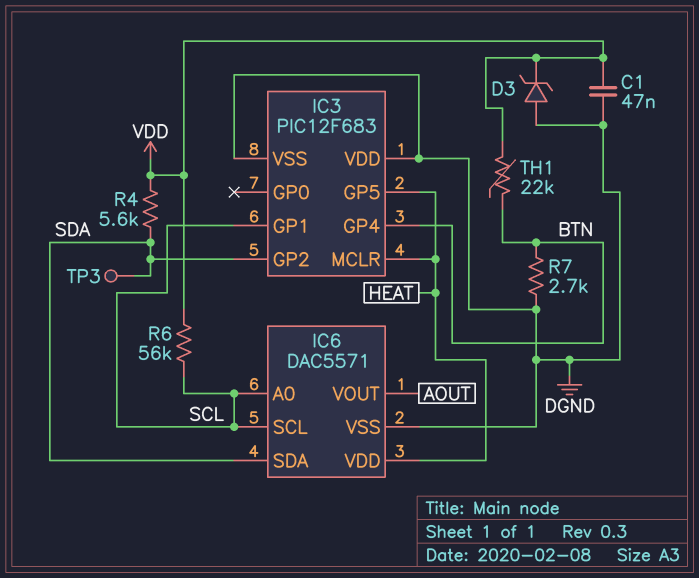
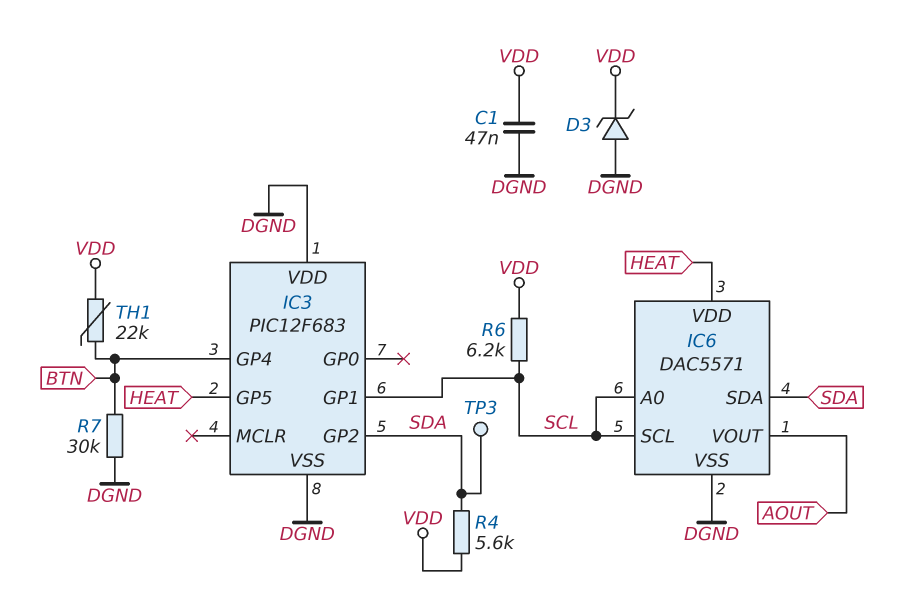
IC3 pin MCLR: HEAT -> none
R6: 56k (SCL, VDD) -> 6.2k (SCL, VDD)
R7: 2.7k (BTN, DGND) -> 30k (BTN, DGND)

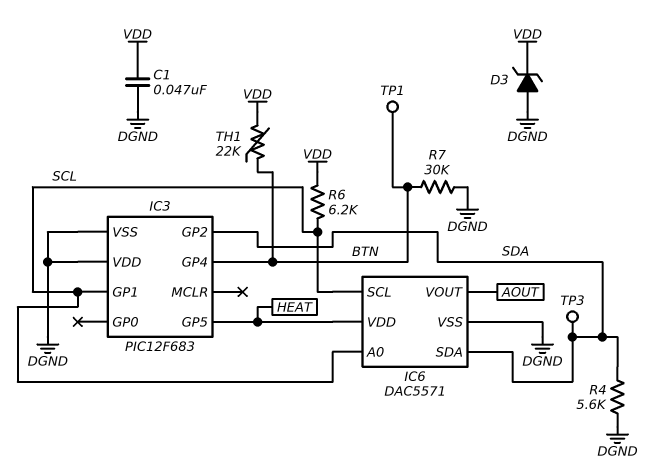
R4: 5.6k (SDA, VDD) -> 5.6k (DGND, SDA)
TP1: none -> test point (BTN)

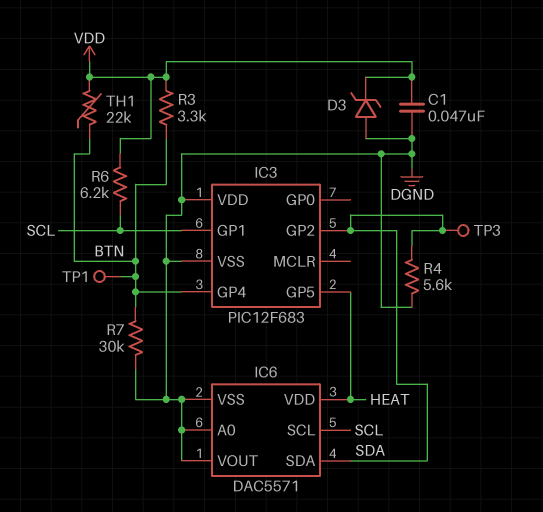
IC6 pin A0: SCL -> DGND
IC6 pin VOUT: AOUT -> DGND
R3: none -> 3.3k (BTN, VDD)

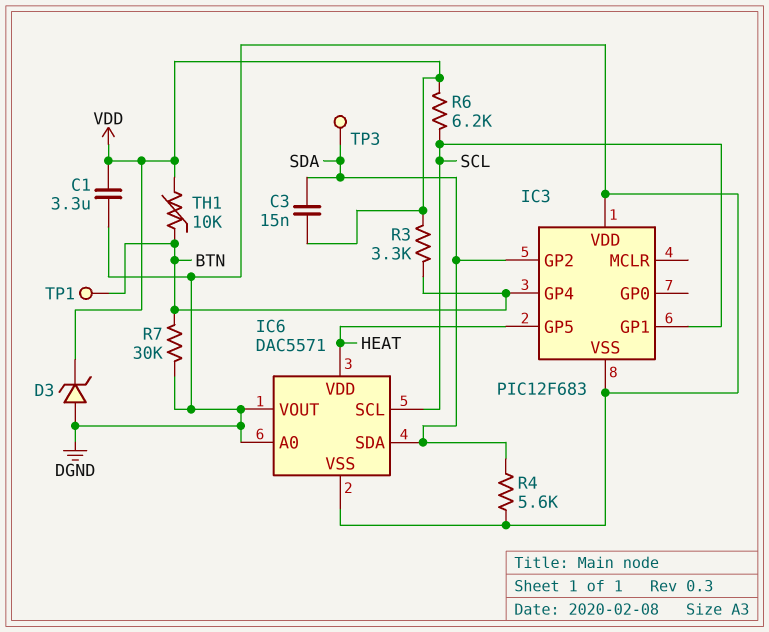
C1: 47nF (DGND, VDD) -> 3.3uF (DGND, VDD)
C3: none -> 15nF (SDA, VDD)
TH1: 22k (BTN, VDD) -> 10k (BTN, VDD)

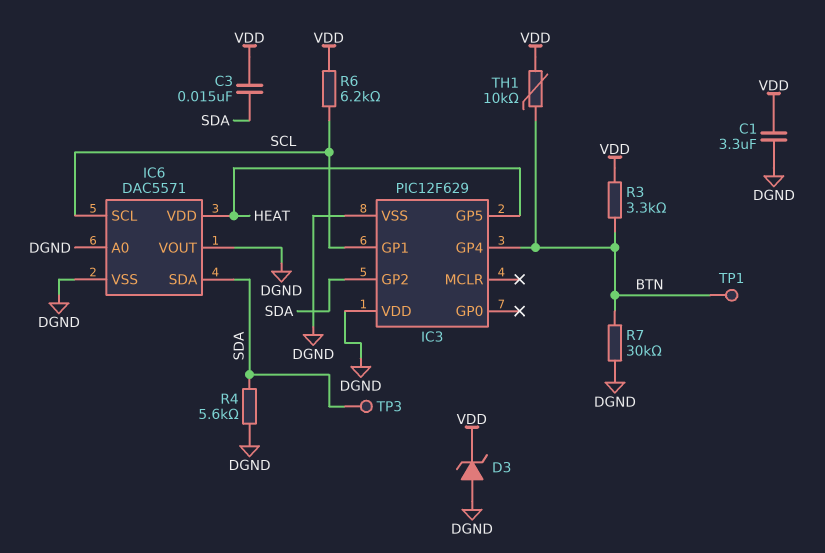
IC3: PIC12F683 -> PIC12F629

